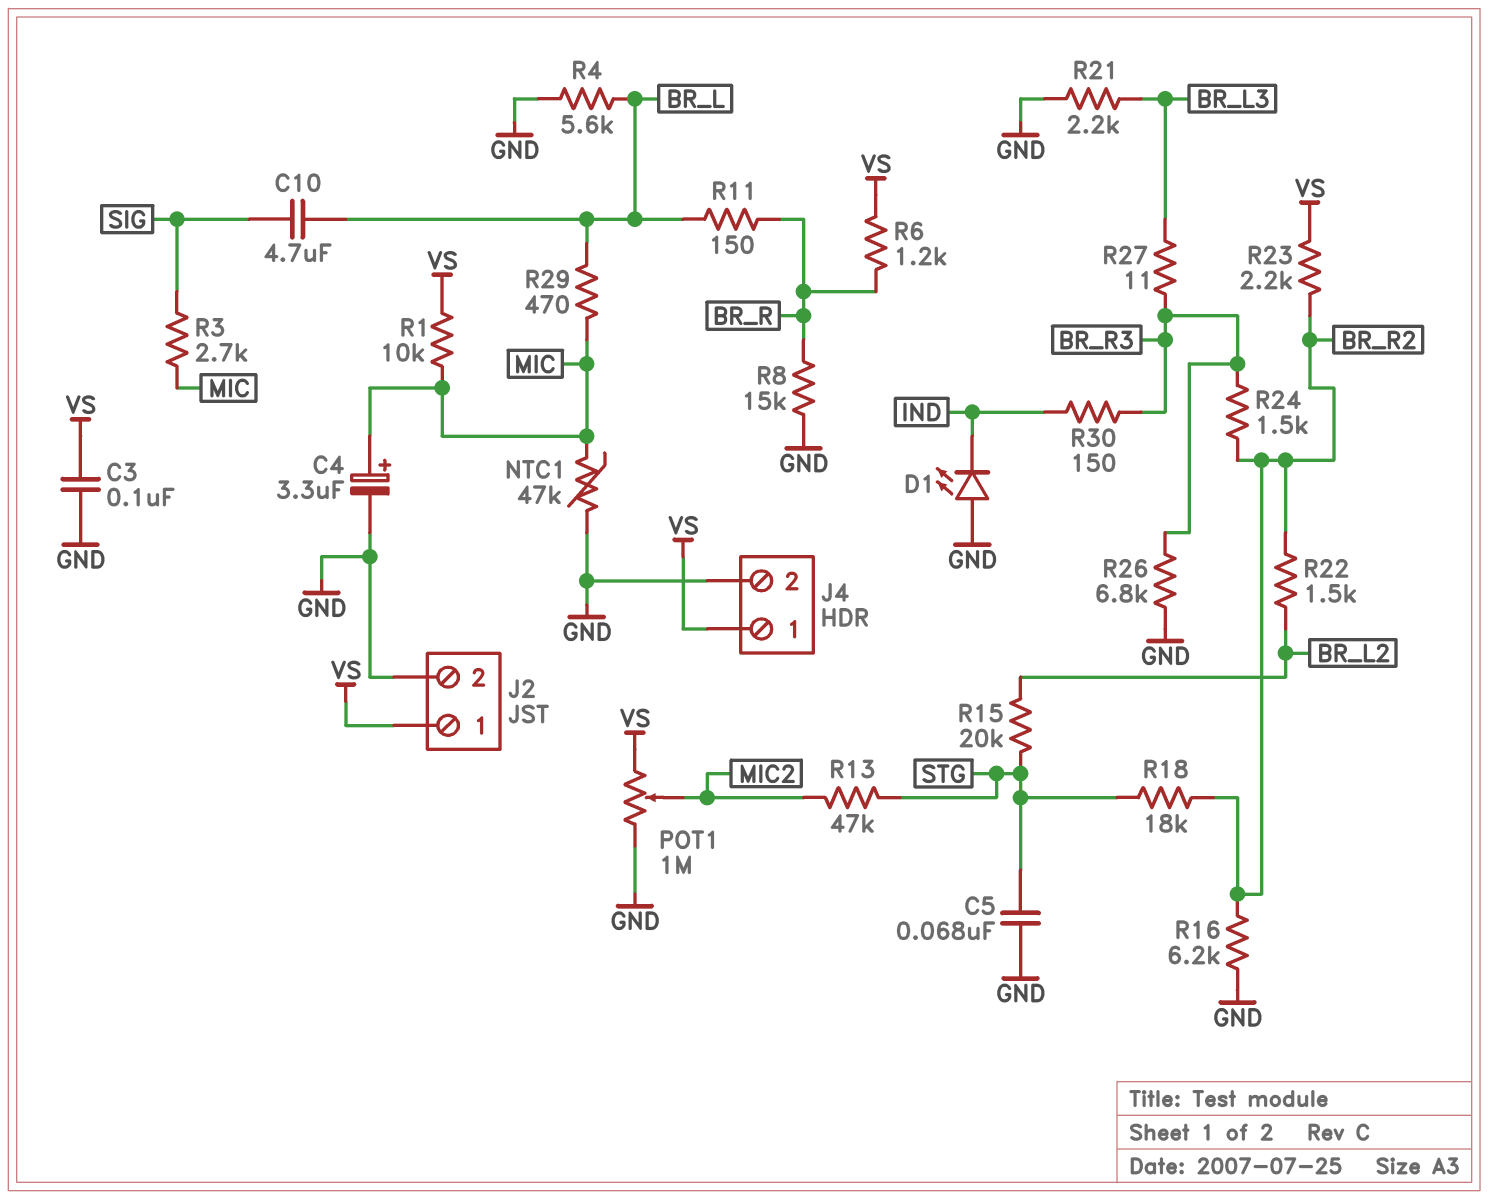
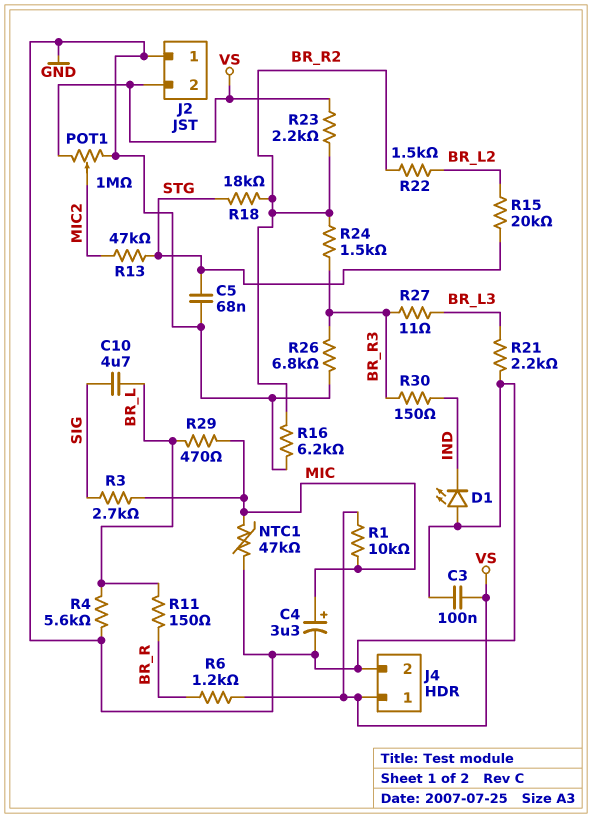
J2 pin 1: VS -> GND
J2 pin 2: GND -> VS
R8: 15k (BR_R, GND) -> none

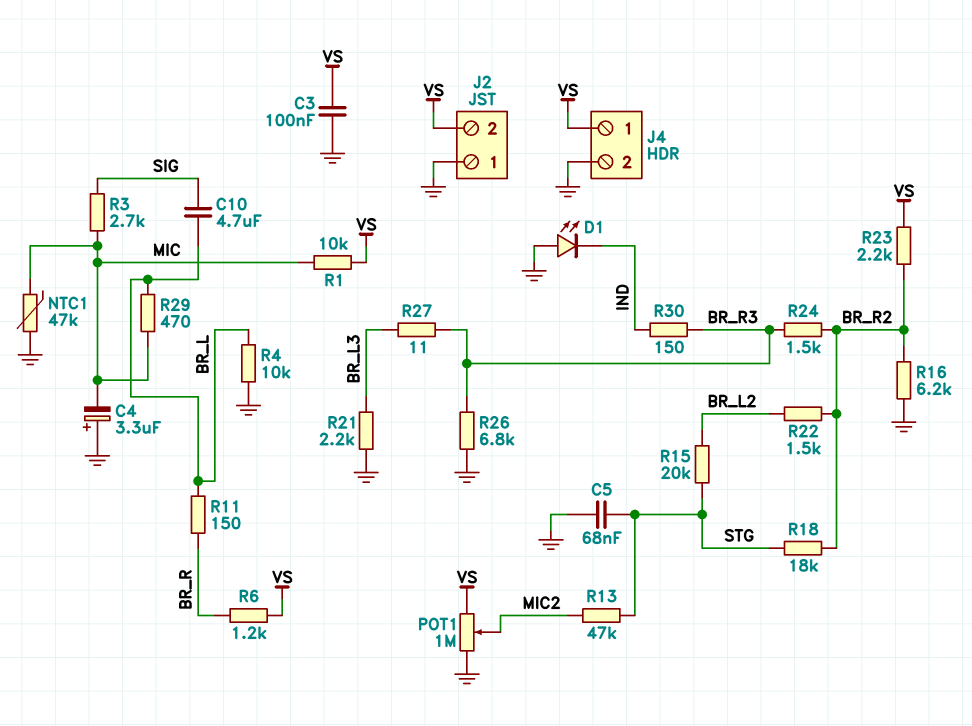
C4: 3.3uF (plus MIC, minus GND) -> 3.3uF (plus GND, minus MIC)
R4: 5.6k (BR_L, GND) -> 10k (BR_L, GND)

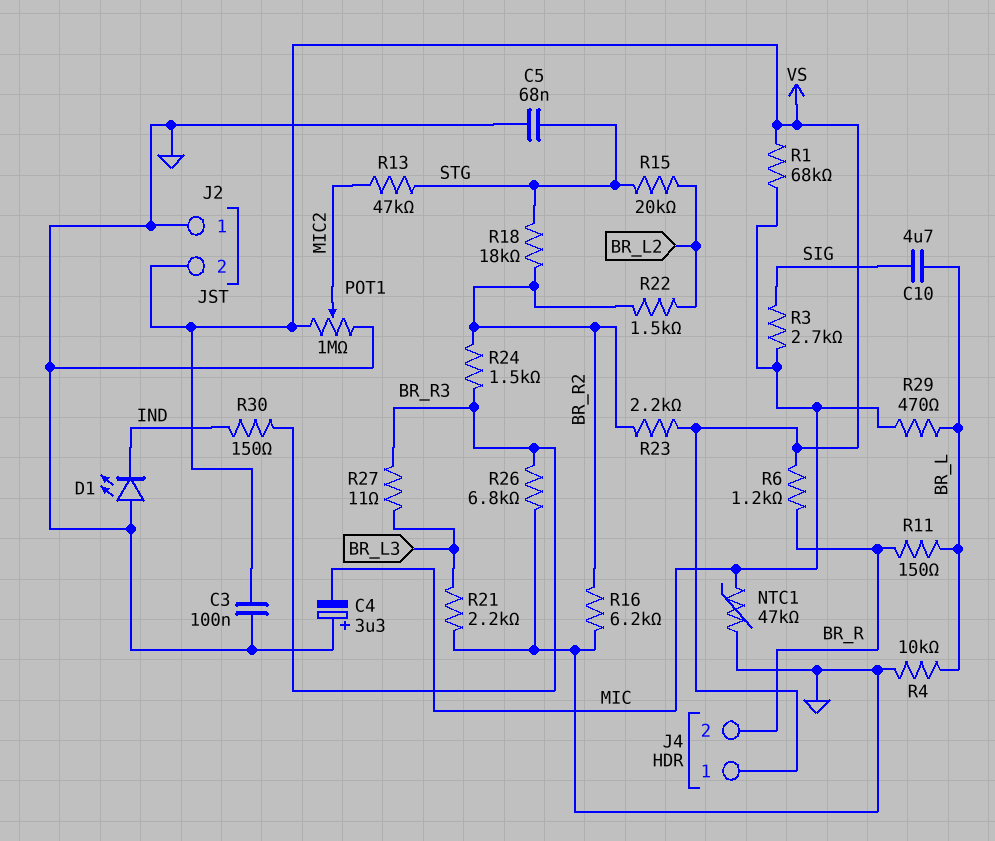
J4 pin 2: GND -> BR_R
R1: 10k (MIC, VS) -> 68k (MIC, VS)

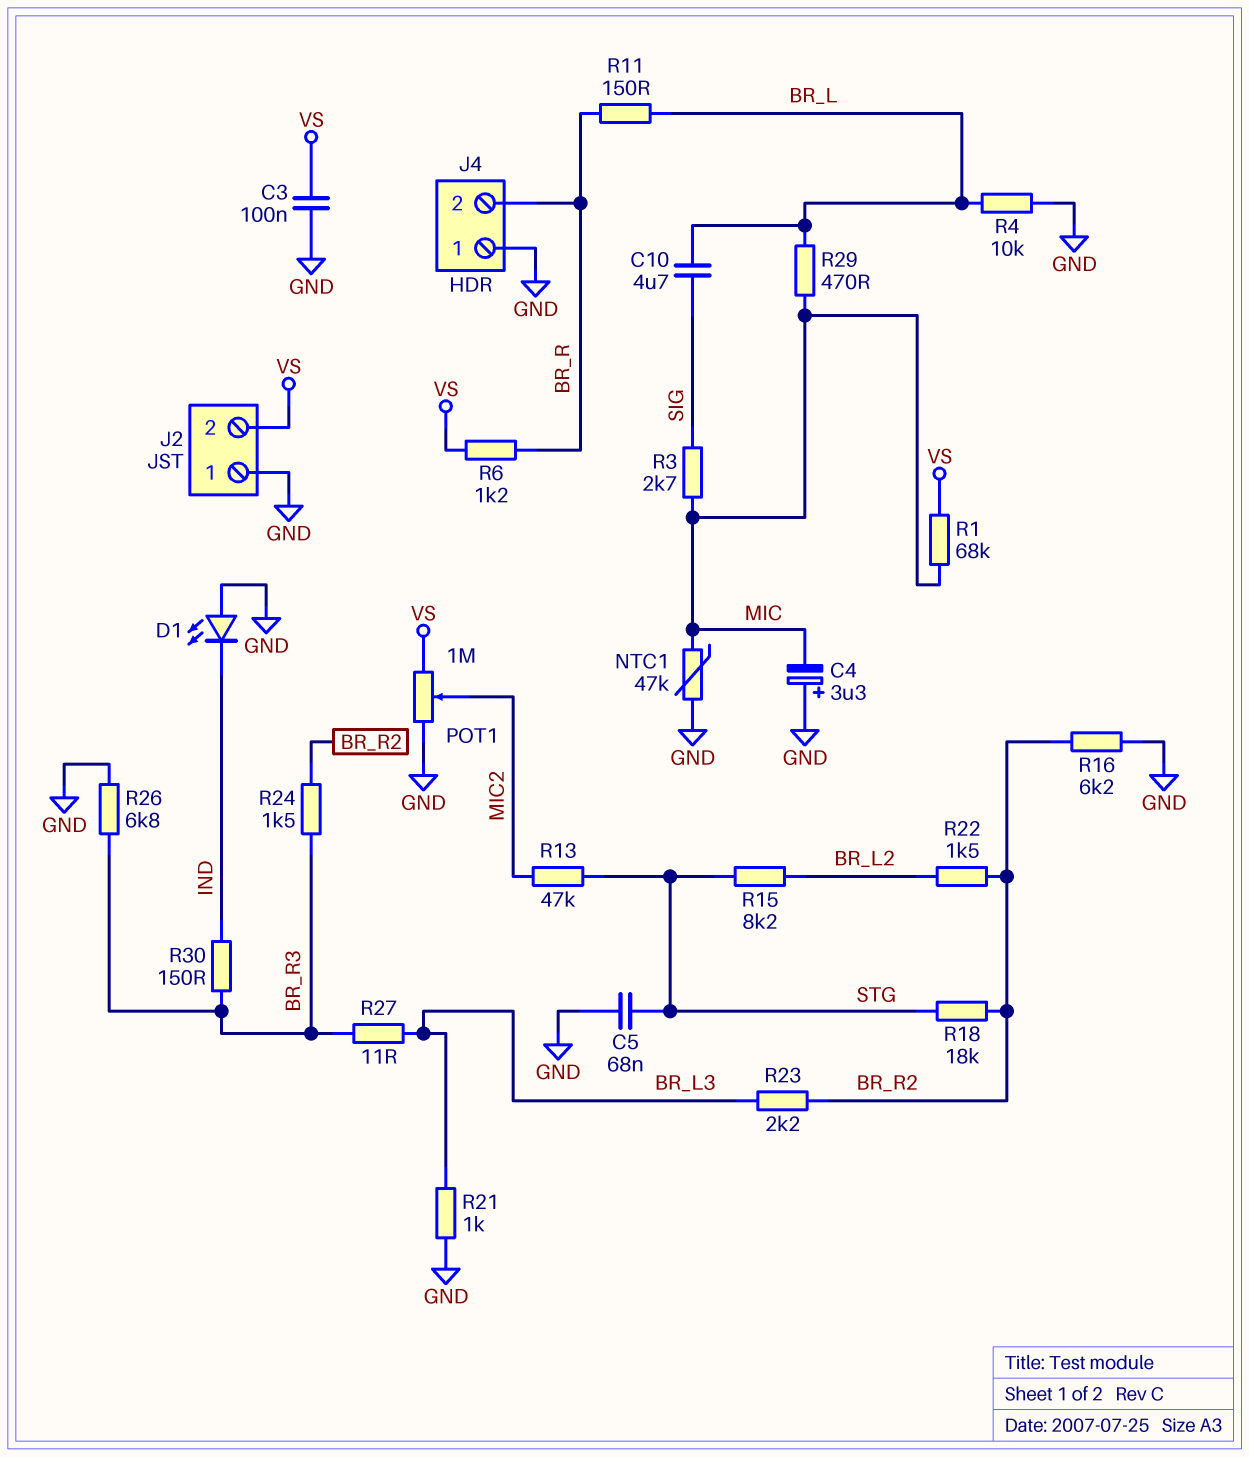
J4 pin 1: VS -> GND
R15: 20k (BR_L2, STG) -> 8.2k (BR_L2, STG)
R21: 2.2k (BR_L3, GND) -> 1k (BR_L3, GND)
R23: 2.2k (BR_R2, VS) -> 2.2k (BR_L3, BR_R2)

